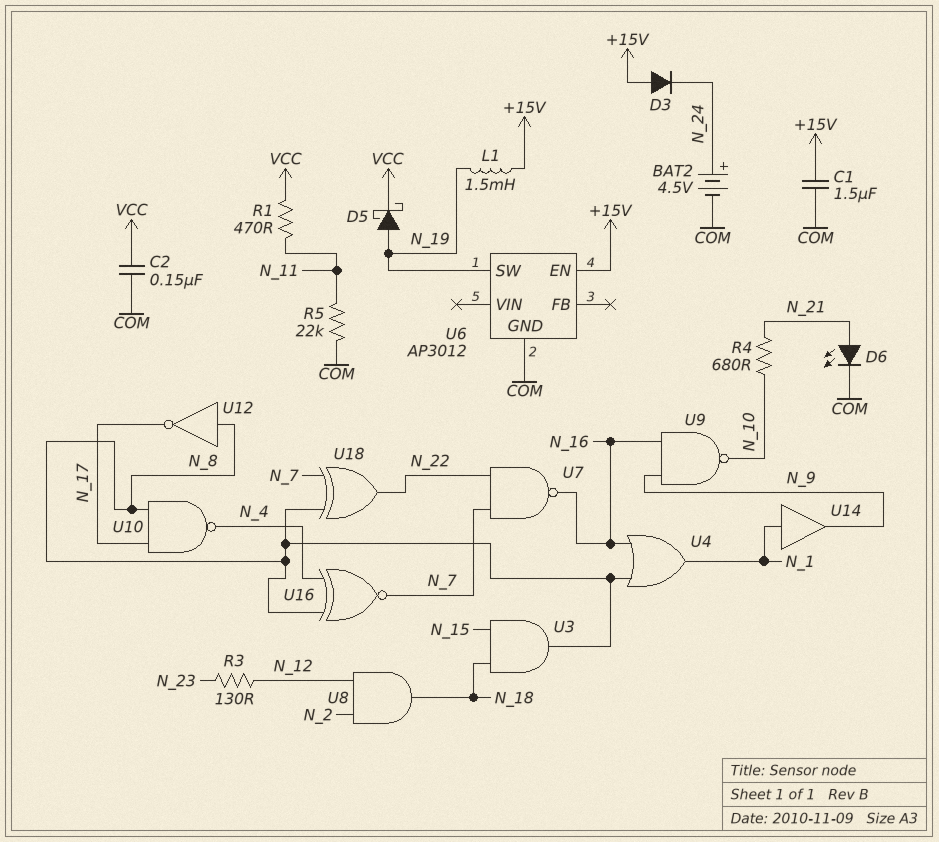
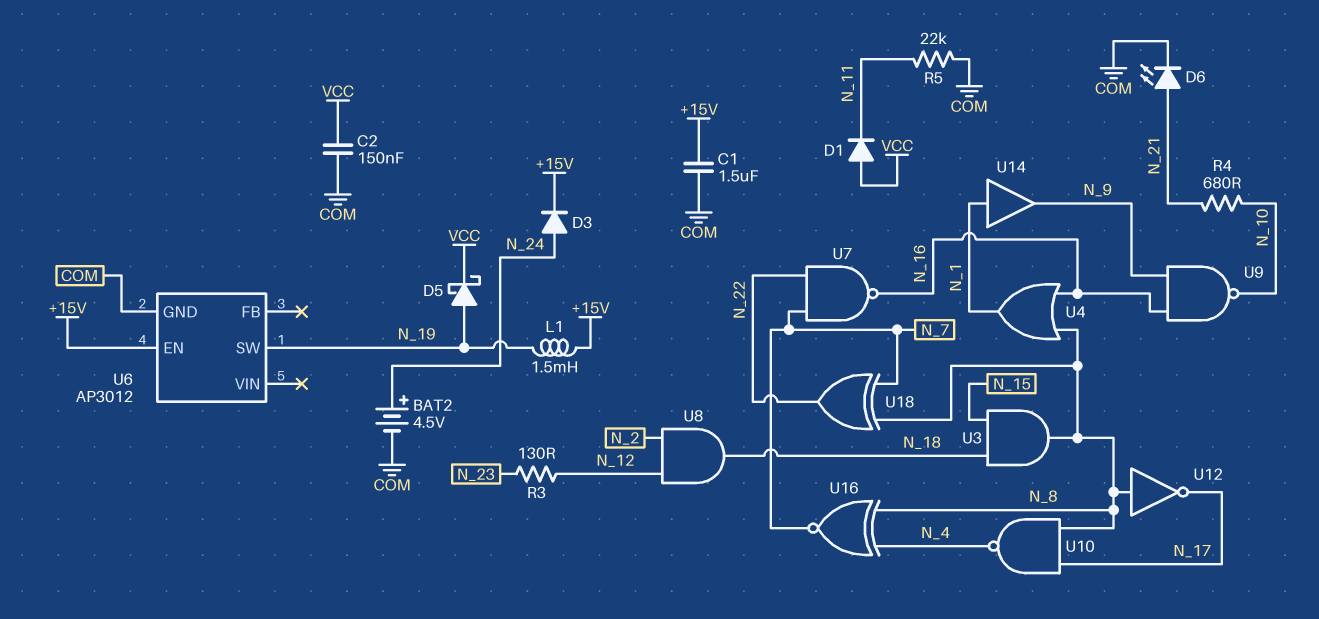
D1: none -> diode (A VCC, K N_11)
D3: diode (A +15V, K N_24) -> diode (A N_24, K +15V)
R1: 470 (N_11, VCC) -> none

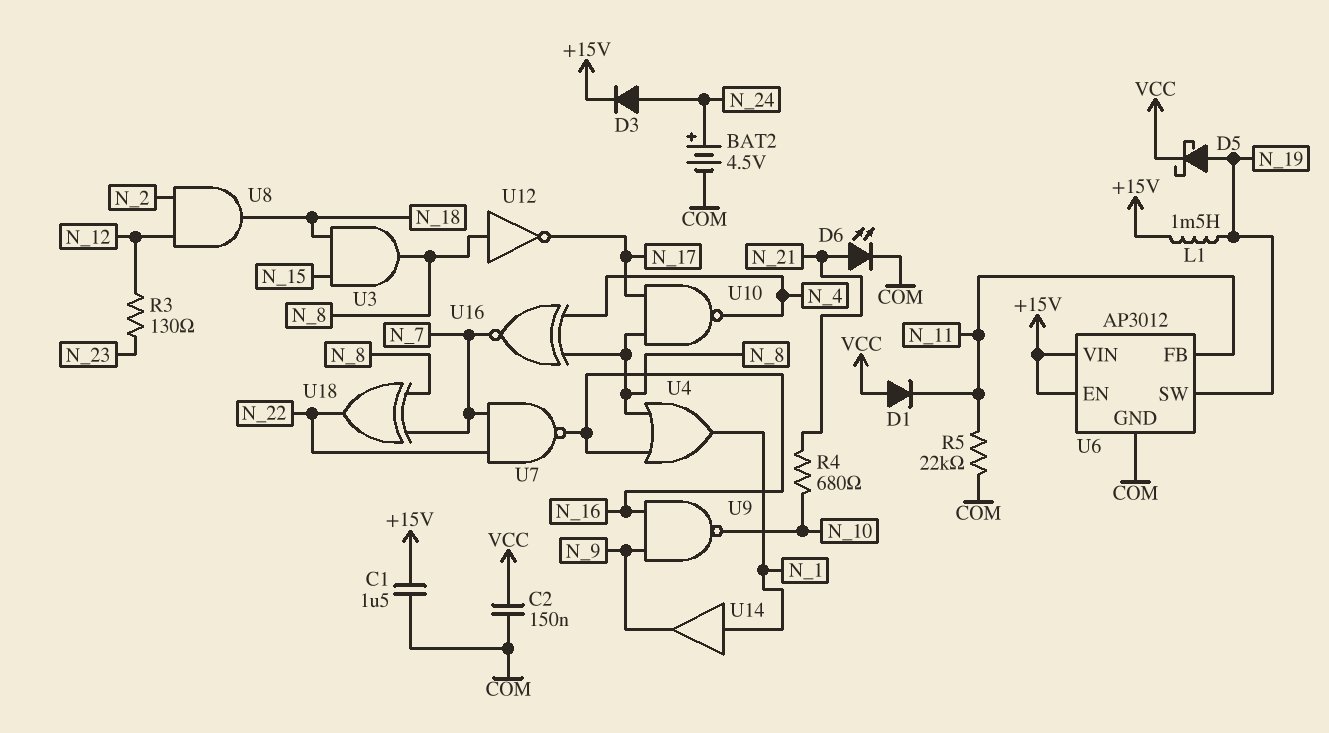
U6 pin FB: none -> N_11
U6 pin VIN: none -> +15V

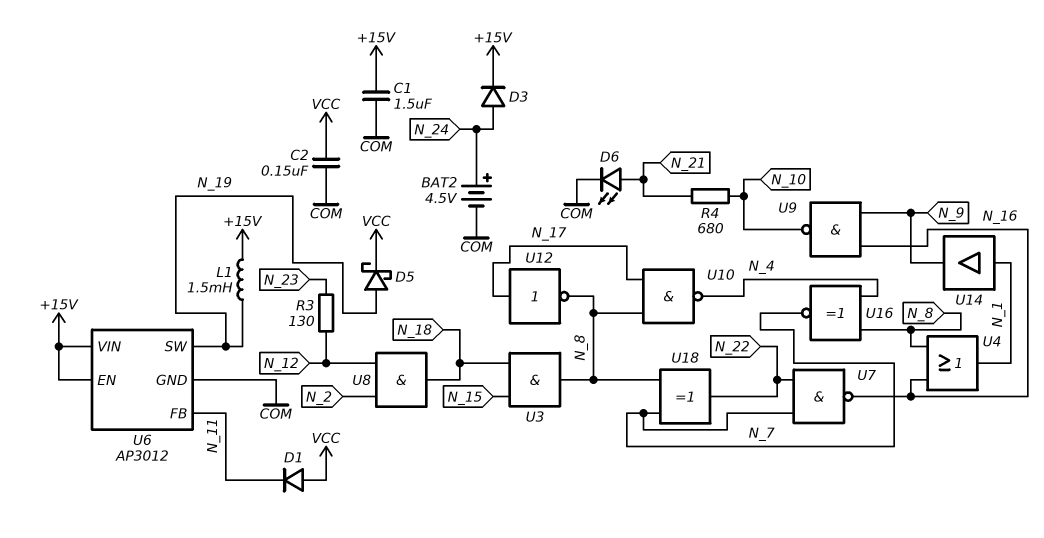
R5: 22k (COM, N_11) -> none
U12: NOT (in N_8, out N_17) -> NOT (in N_17, out N_8)

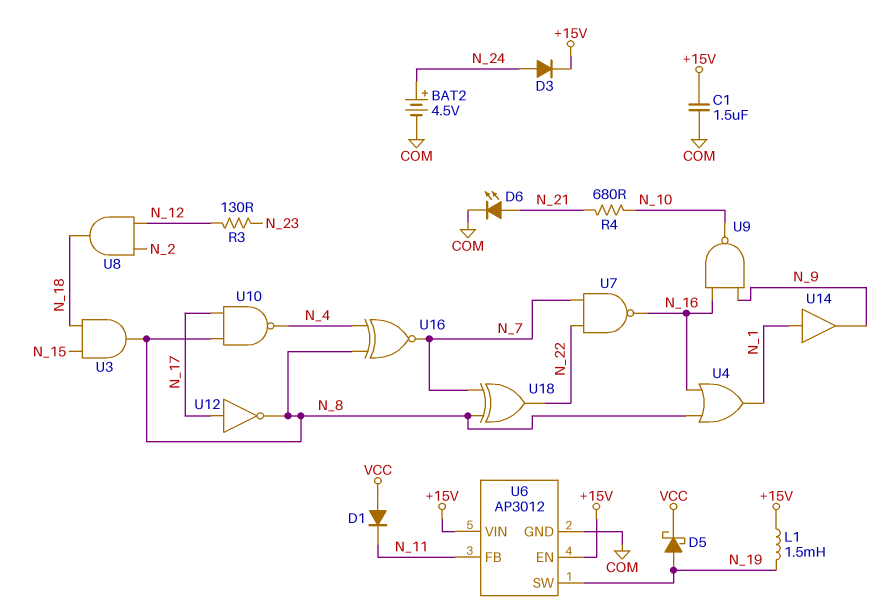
C2: 150nF (COM, VCC) -> none

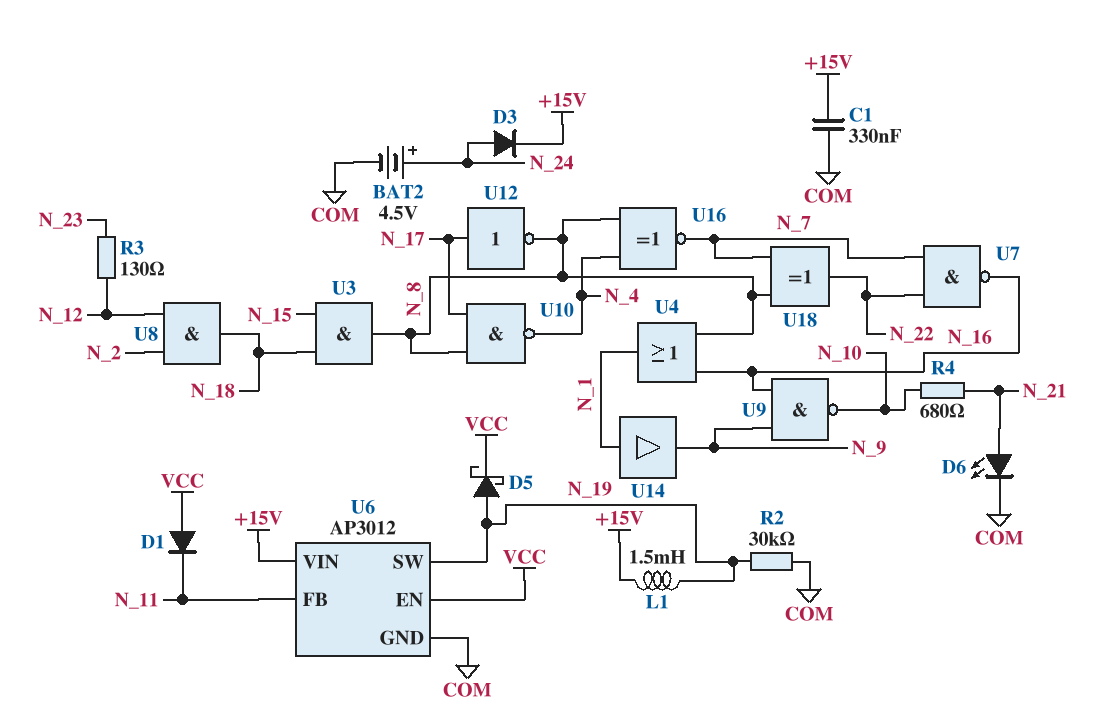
C1: 1.5uF (+15V, COM) -> 330nF (+15V, COM)
R2: none -> 30k (COM, N_19)
U6 pin EN: +15V -> VCC

